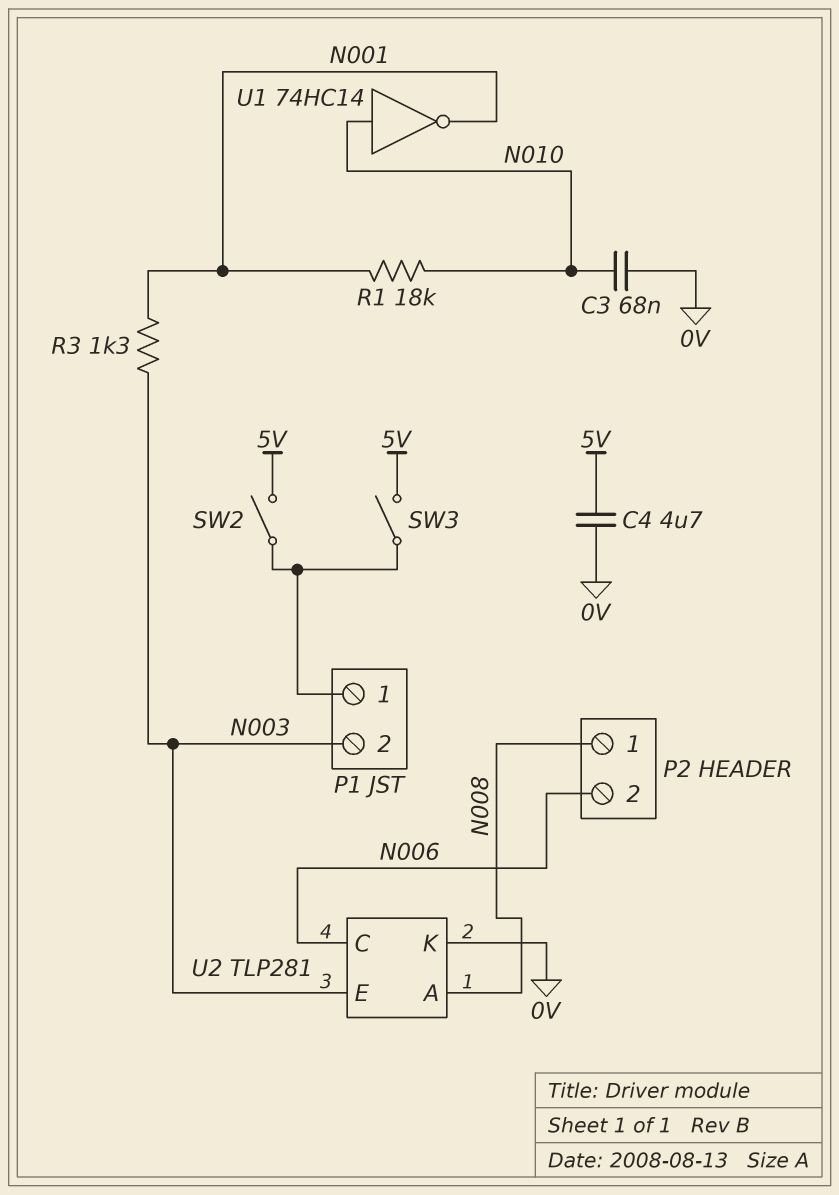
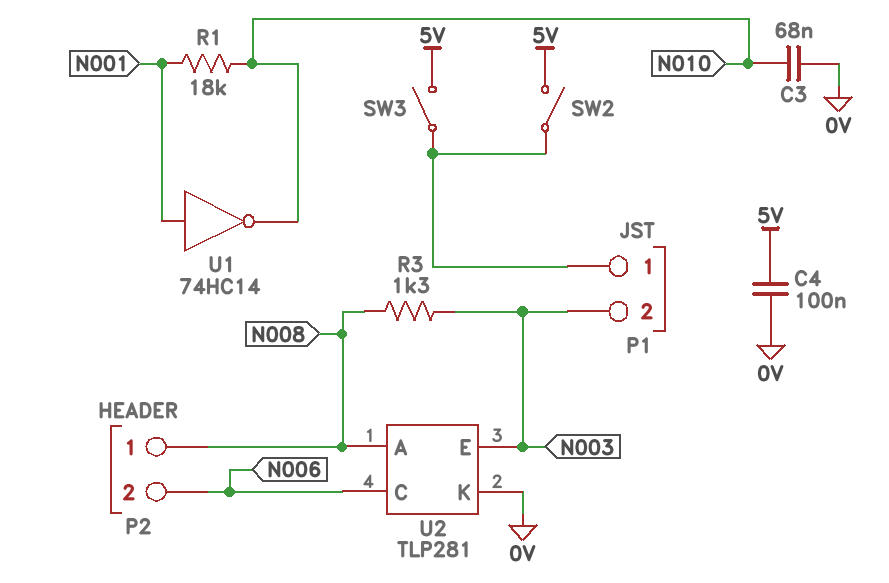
C4: 4.7uF (0V, 5V) -> 100nF (0V, 5V)
R3: 1.3k (N001, N003) -> 1.3k (N003, N008)
U1: NOT 74HC14 (in N010, out N001) -> NOT 74HC14 (in N001, out N010)

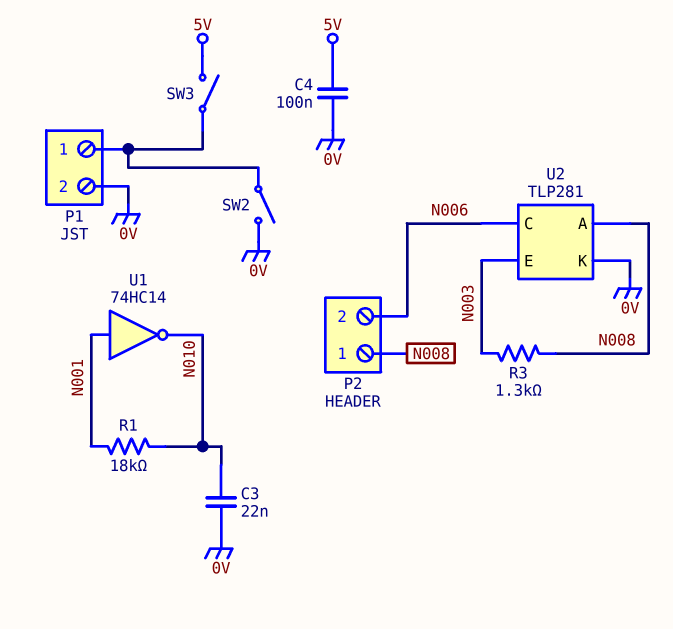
C3: 68nF (0V, N010) -> 22nF (0V, N010)
P1 pin 2: N003 -> 0V
SW2: switch (5V, P1/1) -> switch (0V, P1/1)

